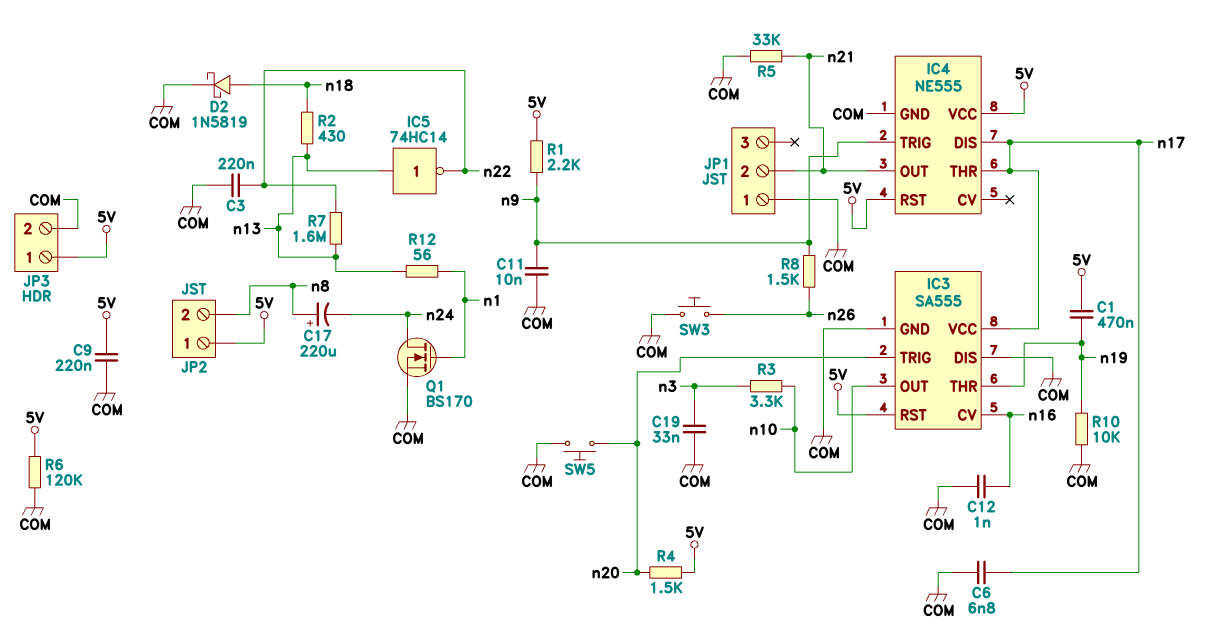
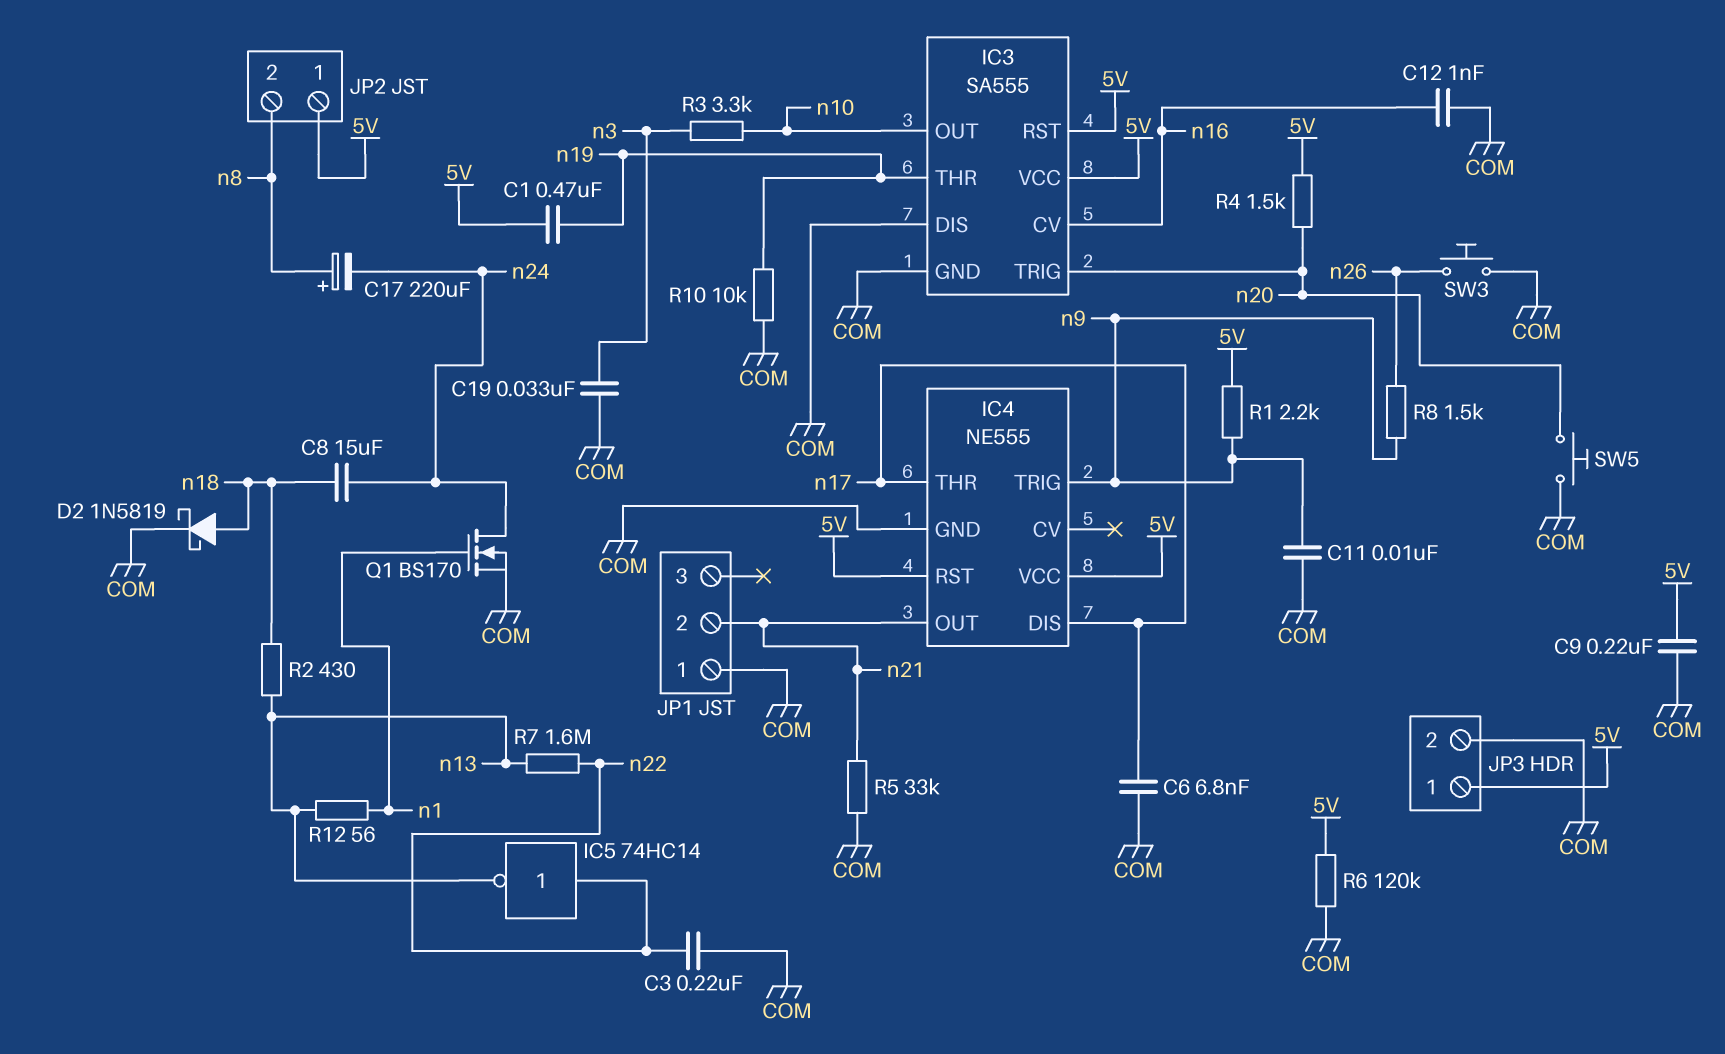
C8: none -> 15uF (n18, n24)
IC3 pin VCC: n17 -> 5V
IC5: NOT 74HC14 (in n13, out n22) -> NOT 74HC14 (in n22, out n13)

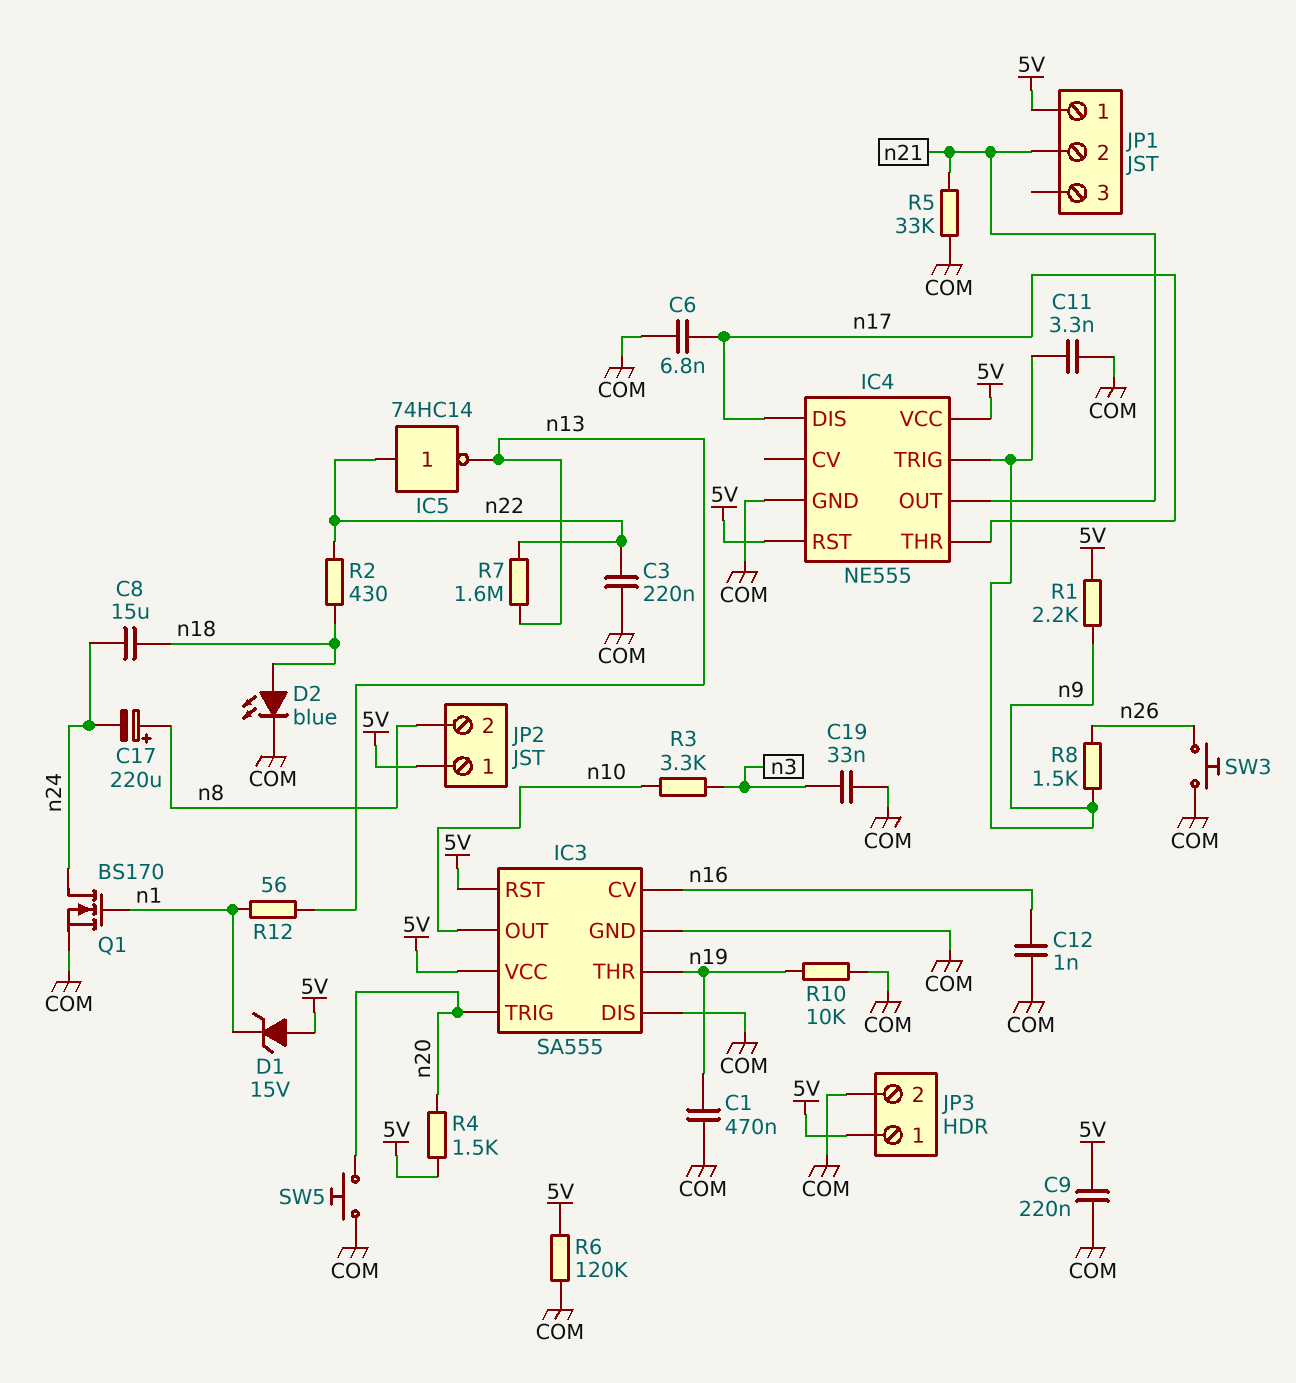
C1: 470nF (5V, n19) -> 470nF (COM, n19)
C11: 10nF (COM, n9) -> 3.3nF (COM, n9)
D1: none -> zener 15V (A 5V, K n1)
D2: schottky 1N5819 (A n18, K COM) -> LED blue (A n18, K COM)
JP1 pin 1: COM -> 5V
R2: 430 (n13, n18) -> 430 (n18, n22)

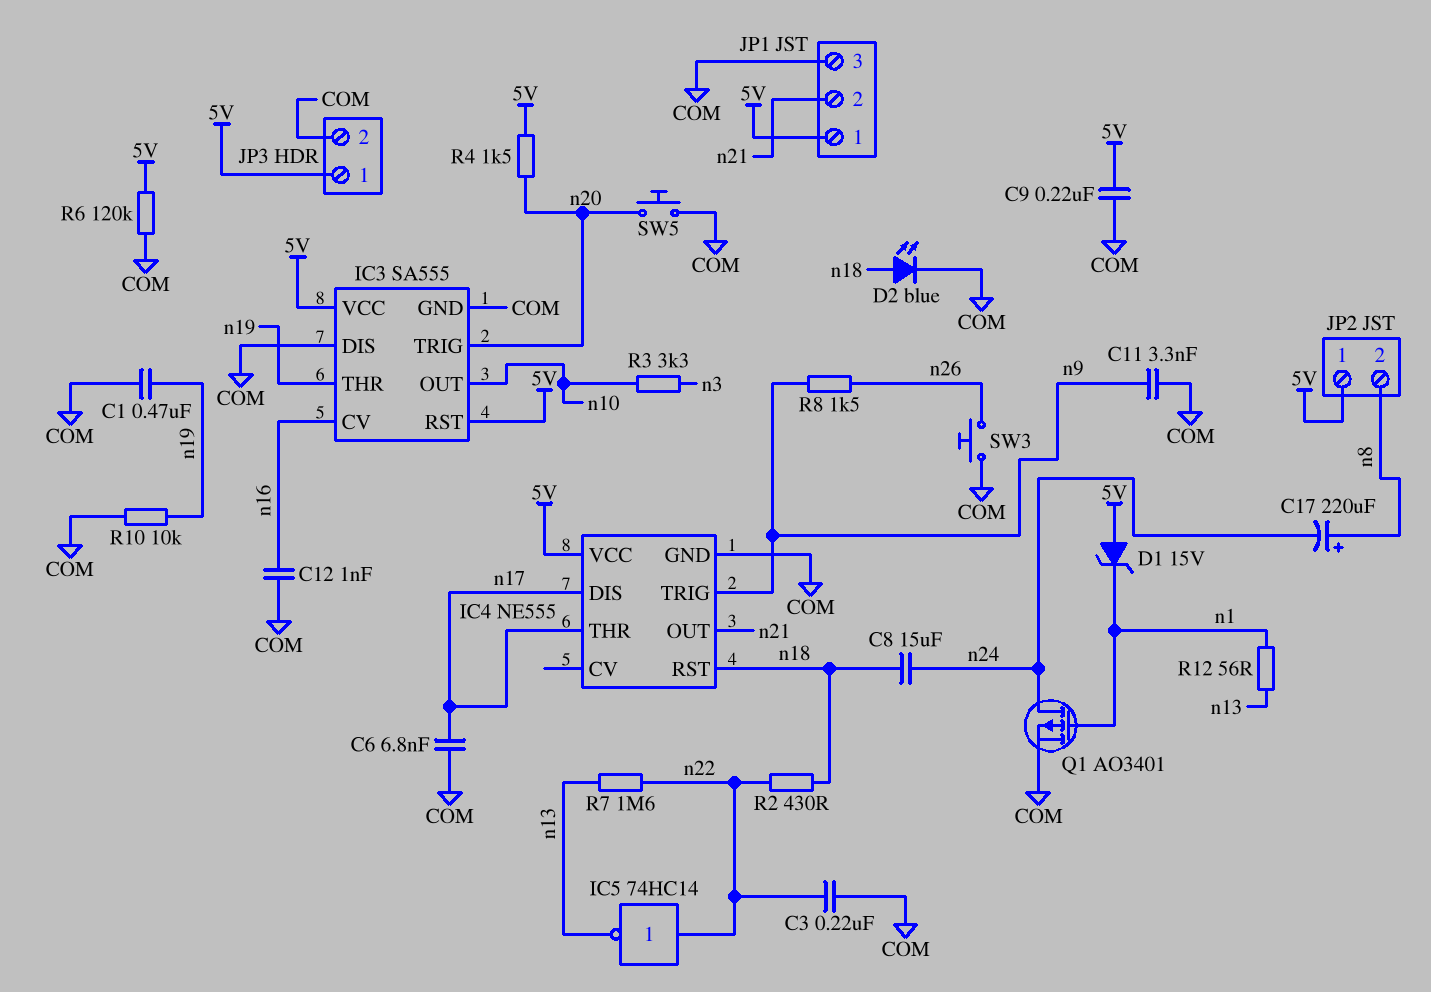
C19: 33nF (COM, n3) -> none
IC4 pin RST: 5V -> n18
JP1 pin 3: none -> COM
Q1: NMOS BS170 (G n1, D n24, S COM) -> PMOS AO3401 (G n1, D n24, S COM)
R1: 2.2k (5V, n9) -> none
R5: 33k (COM, n21) -> none

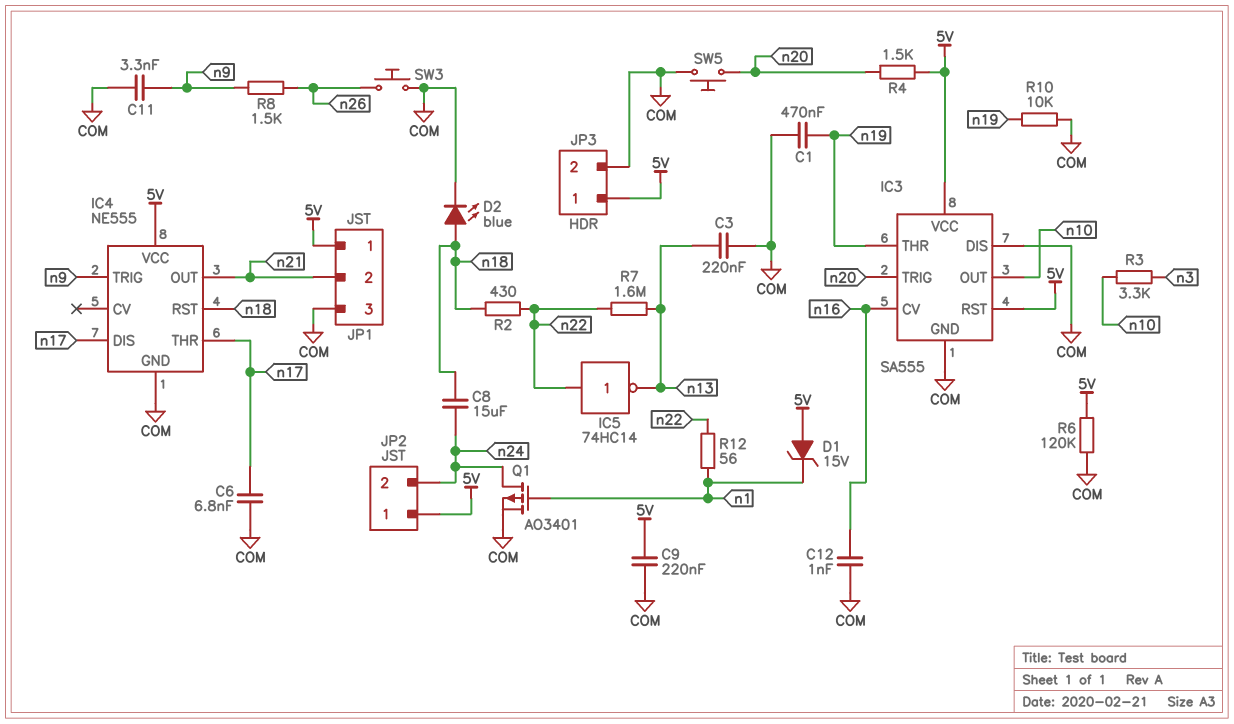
C3: 220nF (COM, n22) -> 220nF (COM, n13)
C17: 220uF (plus n8, minus n24) -> none
JP2 pin 2: n8 -> n24
R12: 56 (n1, n13) -> 56 (n1, n22)

